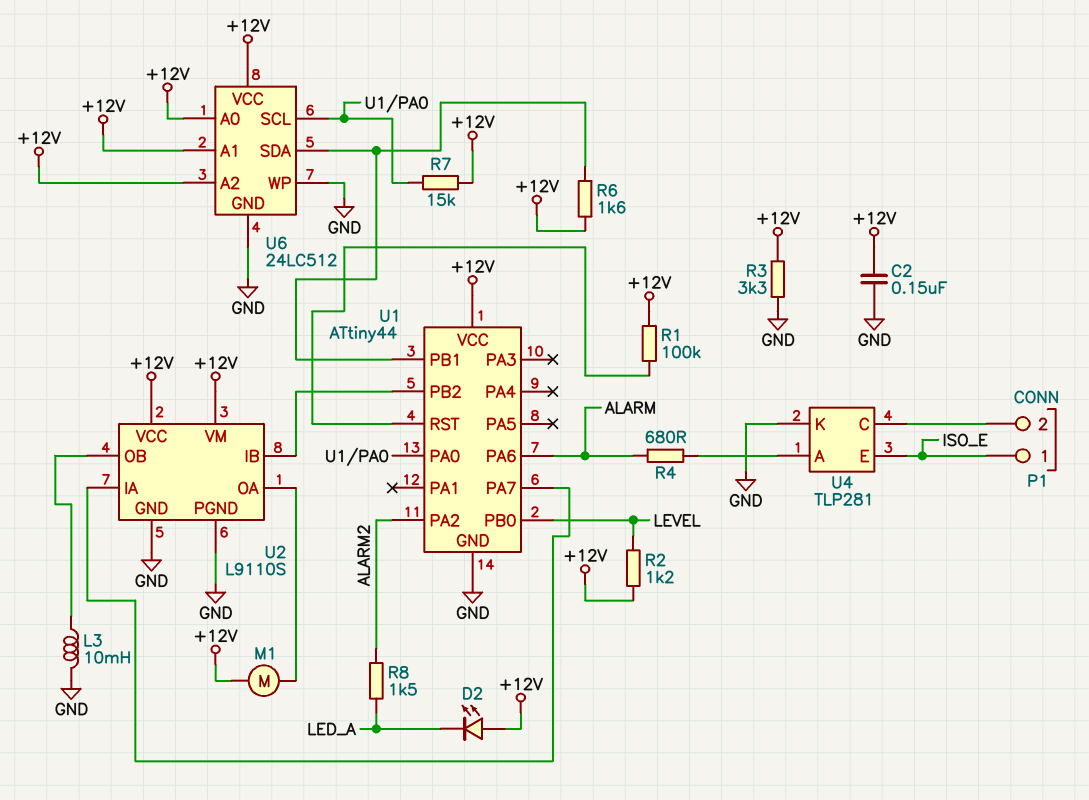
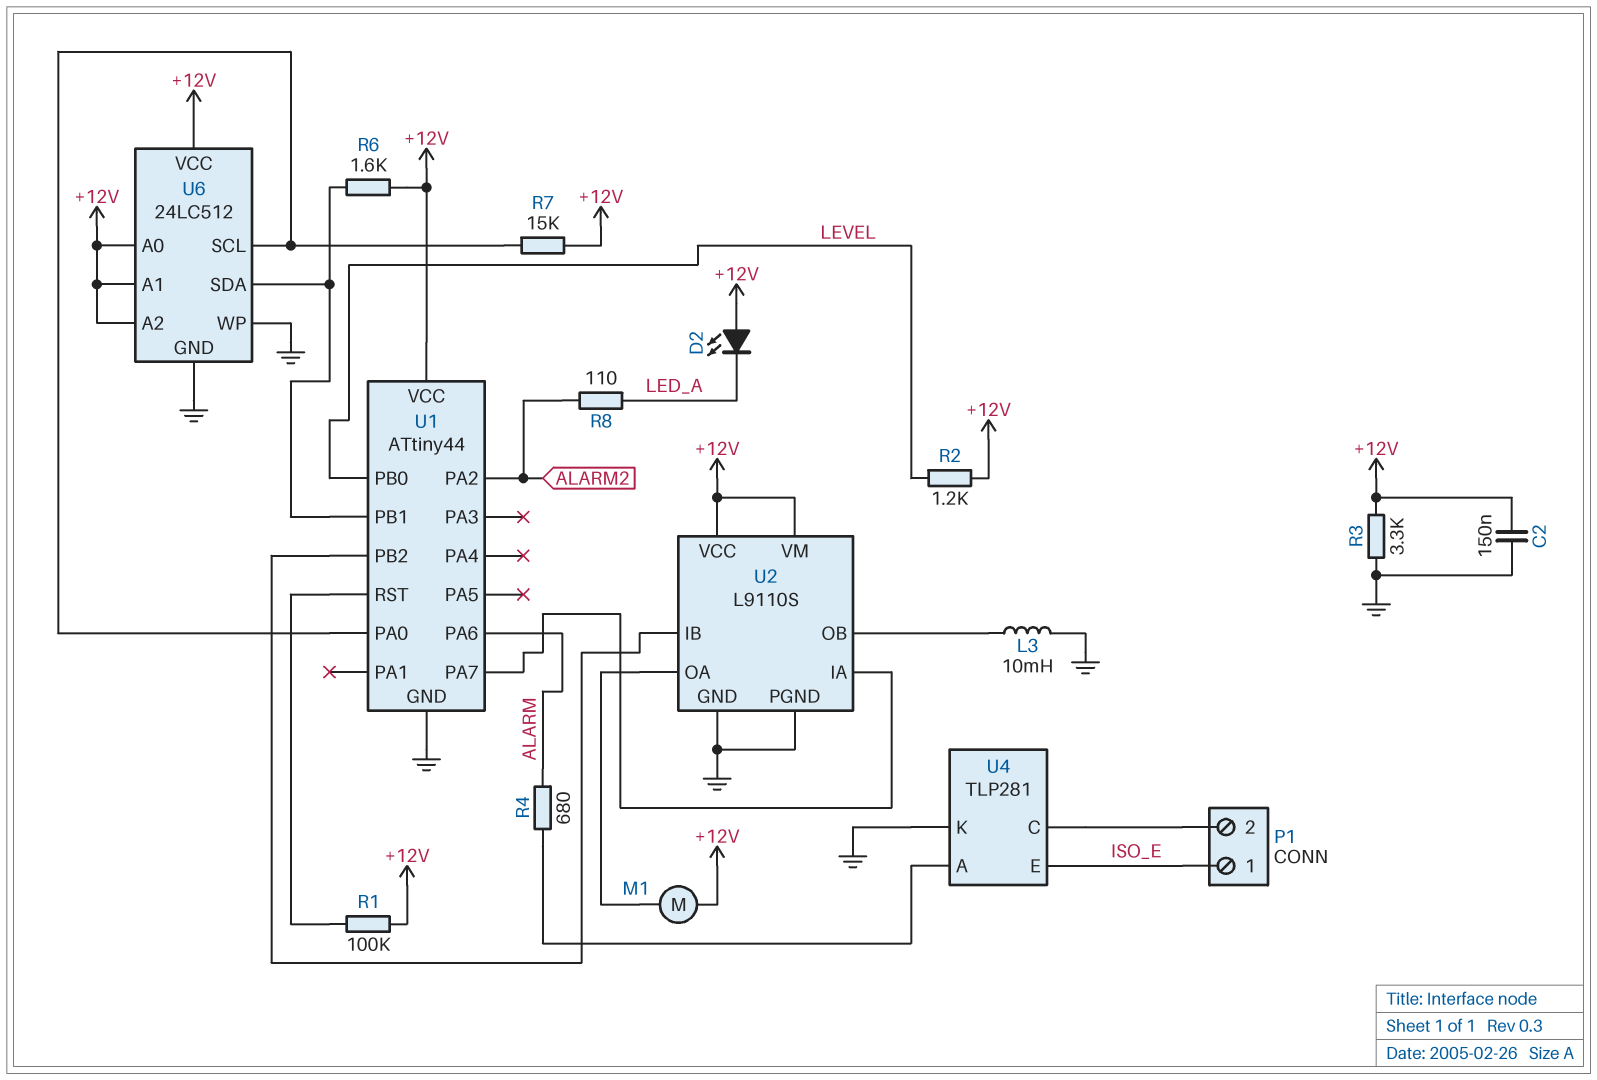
R8: 1.5k (ALARM2, LED_A) -> 110 (ALARM2, LED_A)

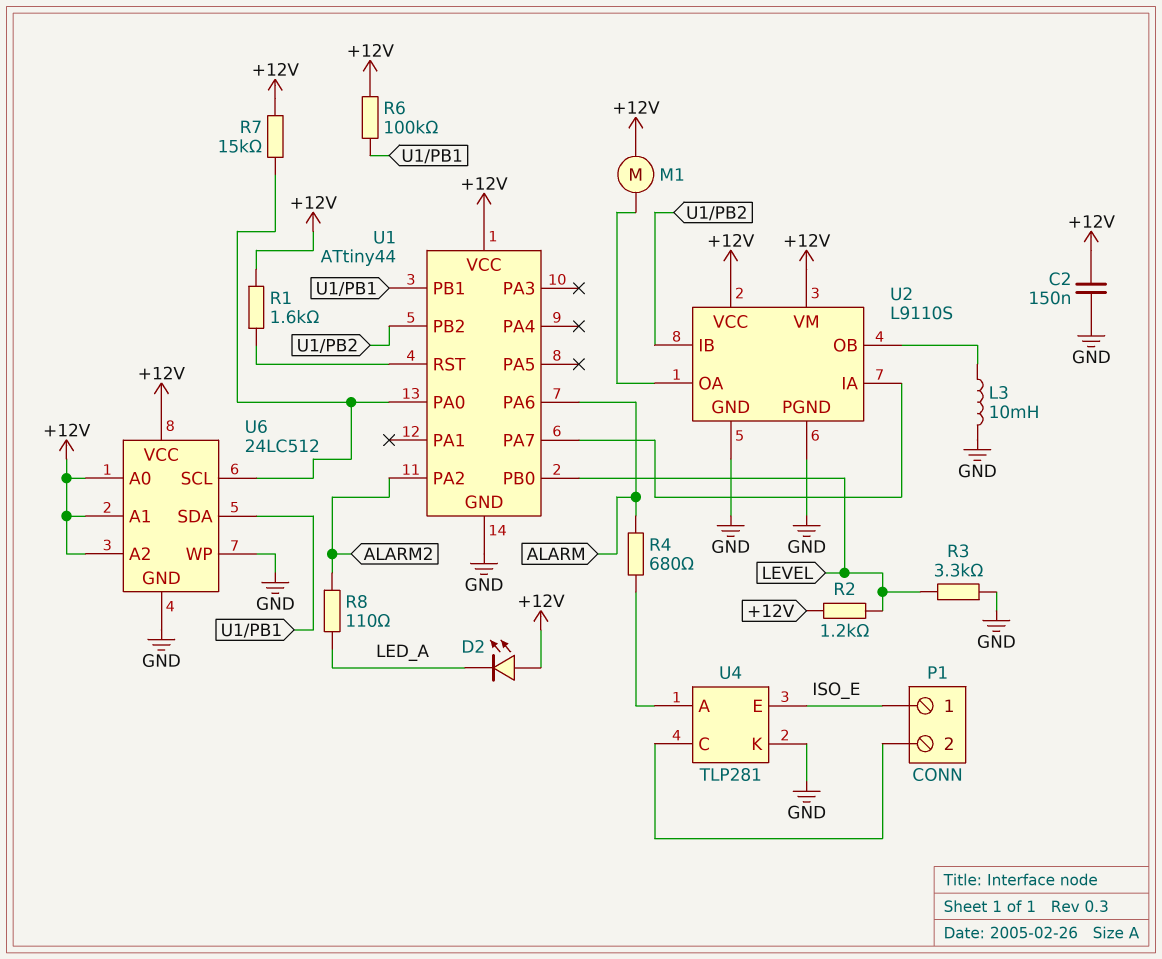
R1: 100k (+12V, U1/RST) -> 1.6k (+12V, U1/RST)
R3: 3.3k (+12V, GND) -> 3.3k (GND, LEVEL)
R6: 1.6k (+12V, U1/PB1) -> 100k (+12V, U1/PB1)

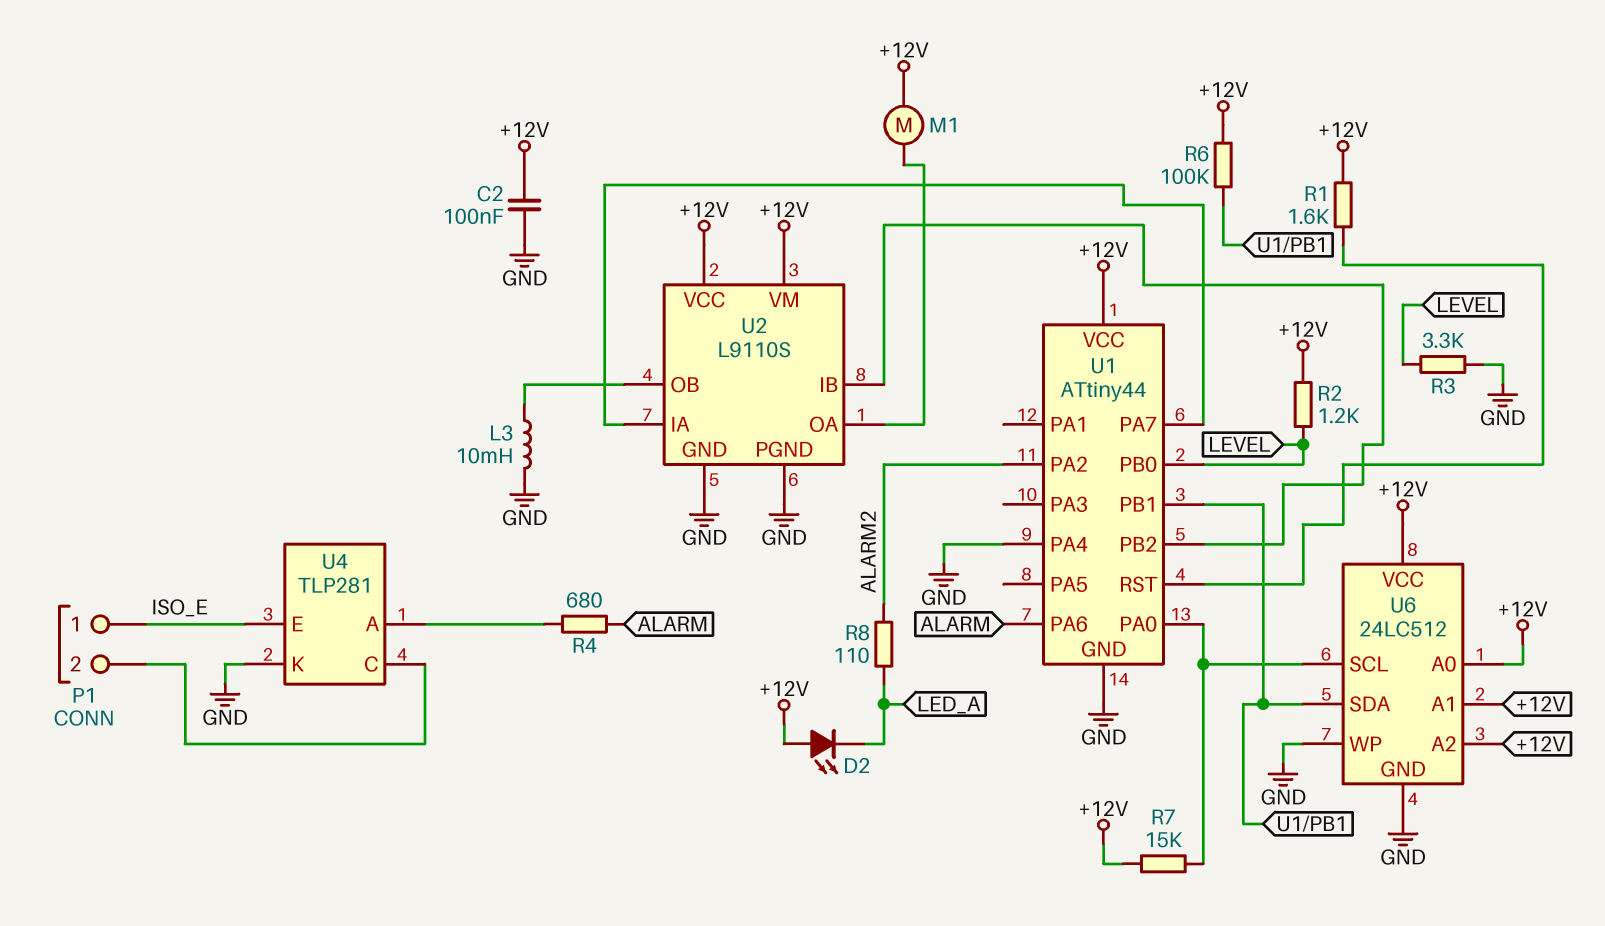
C2: 150nF (+12V, GND) -> 100nF (+12V, GND)
U1 pin PA4: none -> GND

